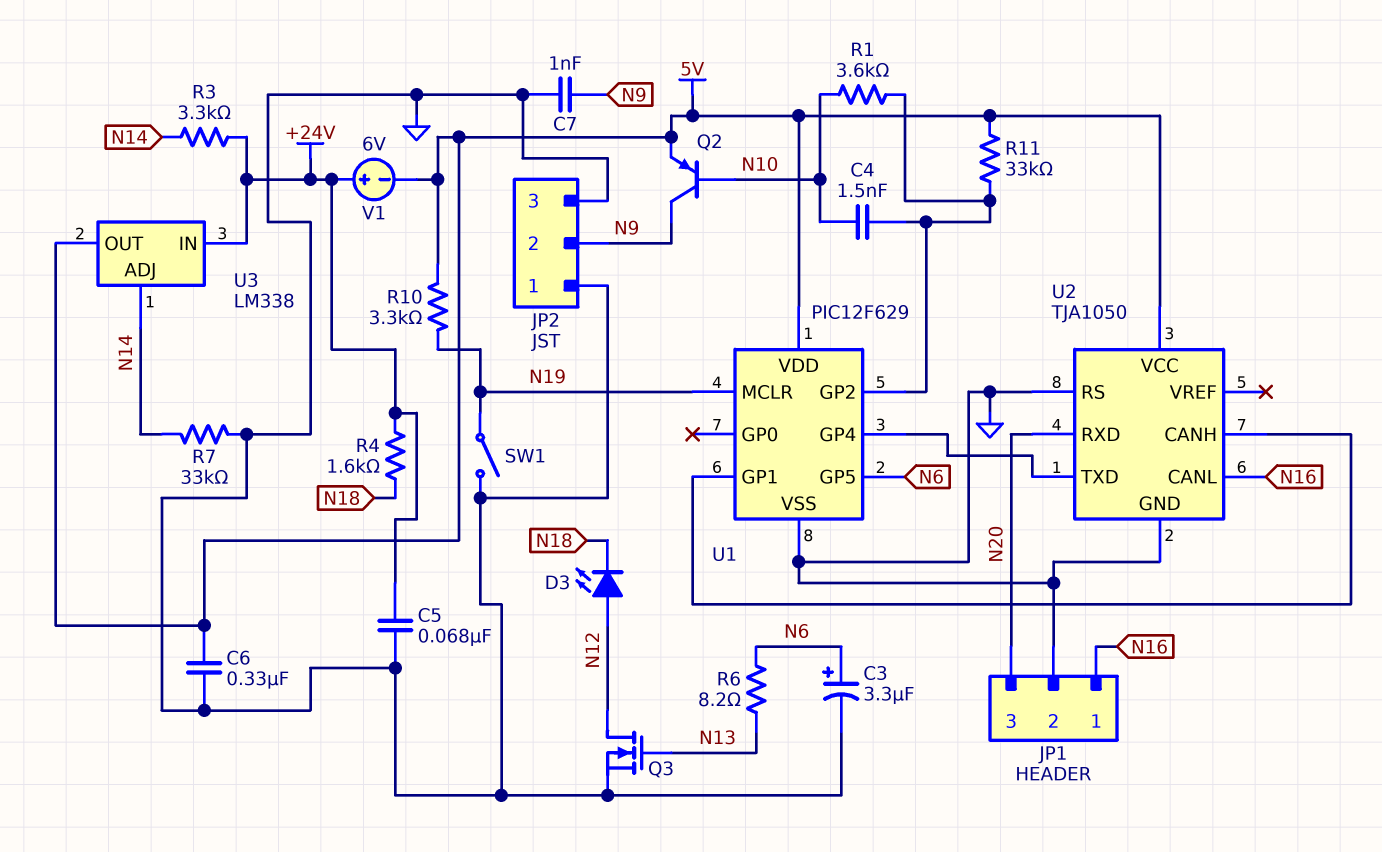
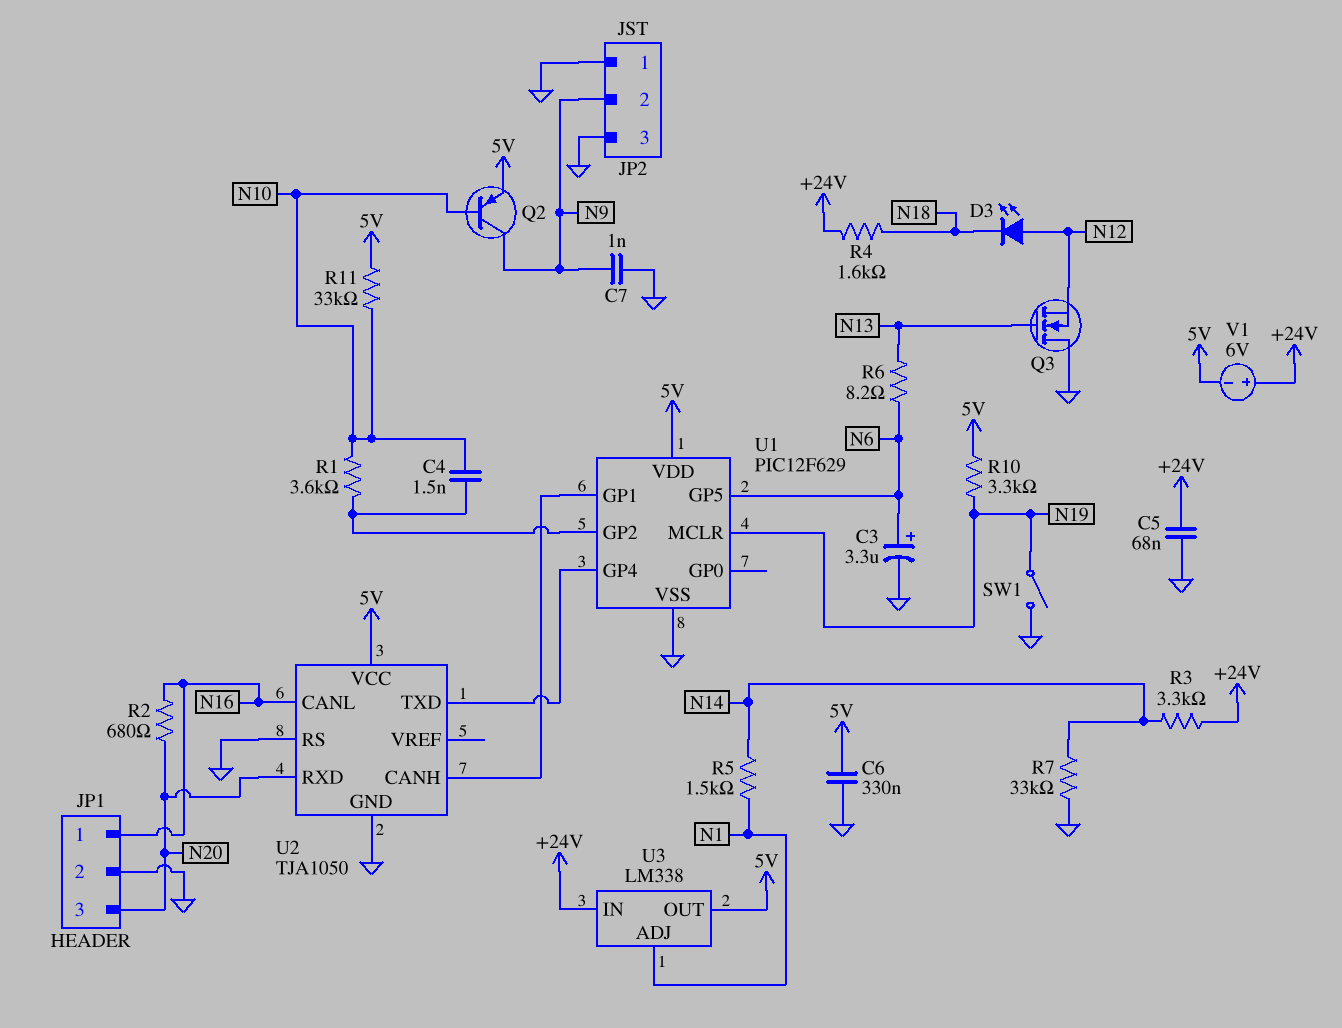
Q3: NMOS (G N13, D N12, S GND) -> NMOS (G N13, D GND, S N12)
R2: none -> 680 (N16, N20)
R5: none -> 1.5k (N1, N14)
R11: 33k (5V, U1/GP2) -> 33k (5V, N10)
U3 pin ADJ: N14 -> N1

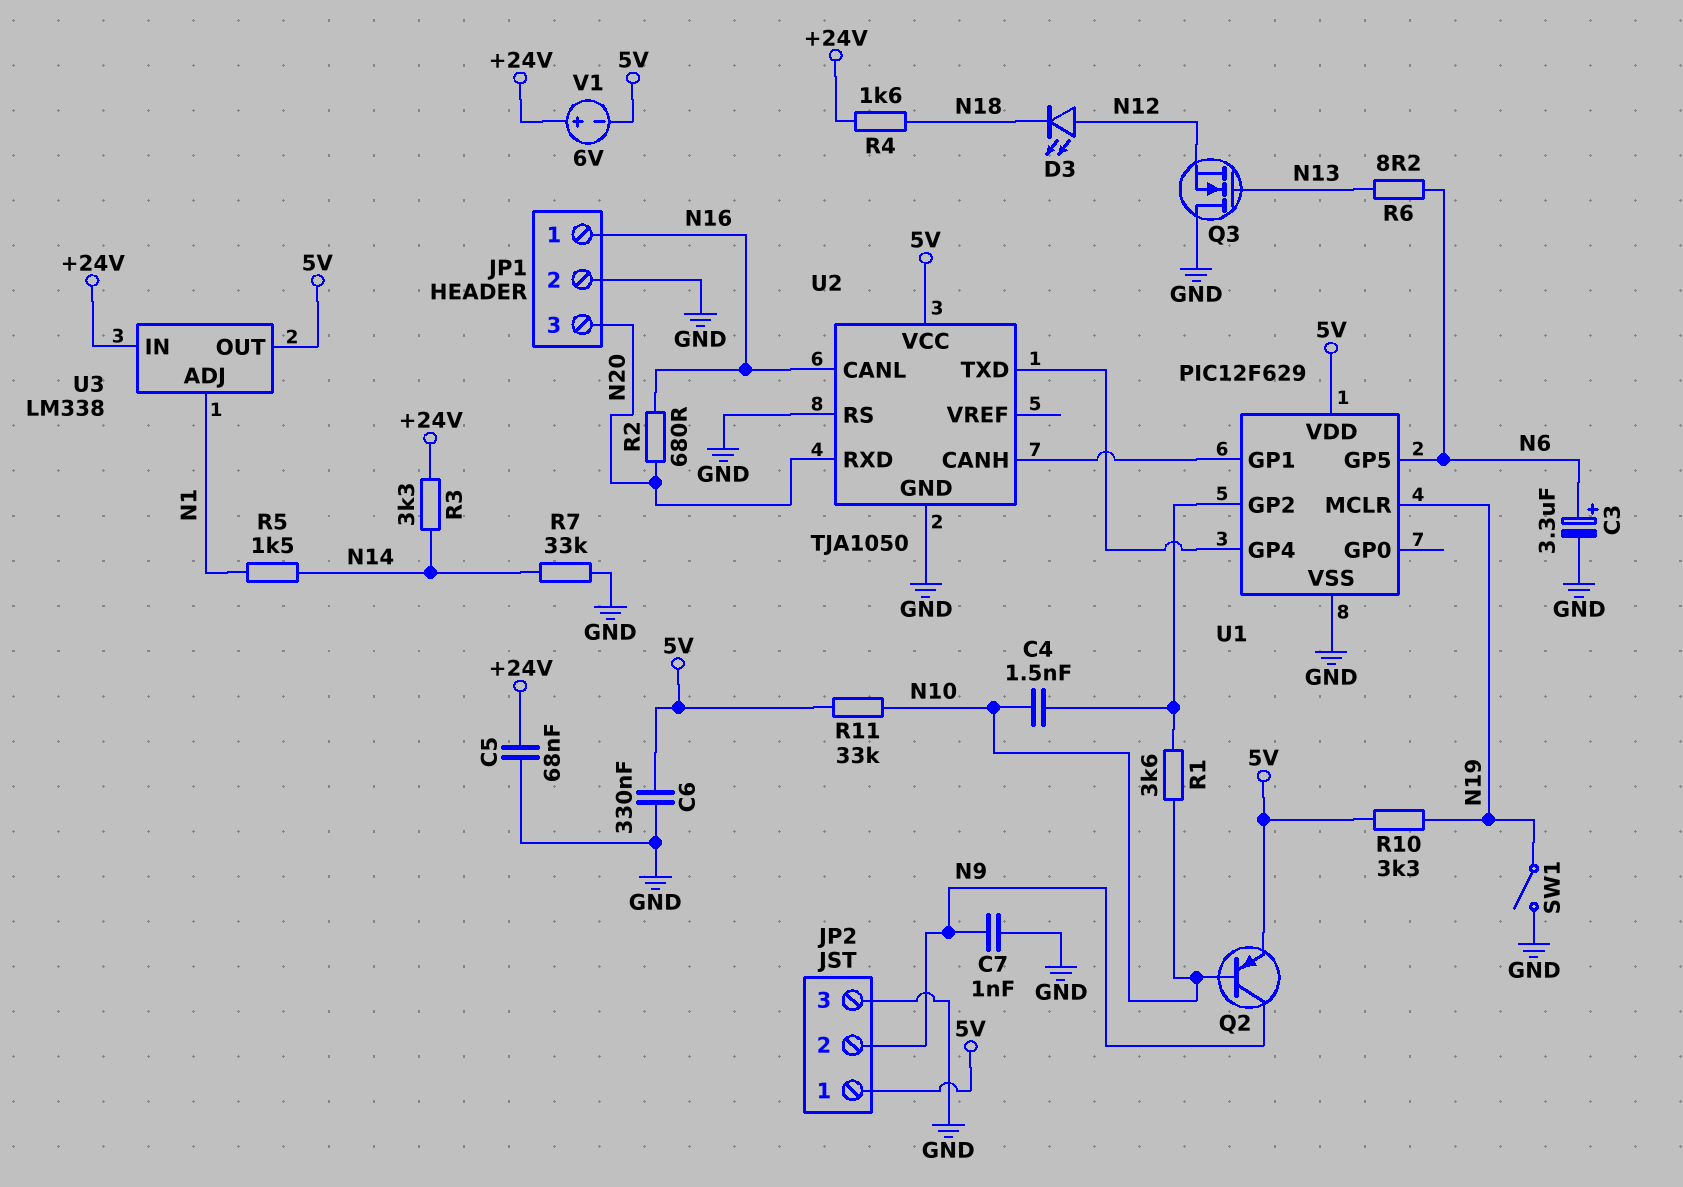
JP2 pin 1: GND -> 5V

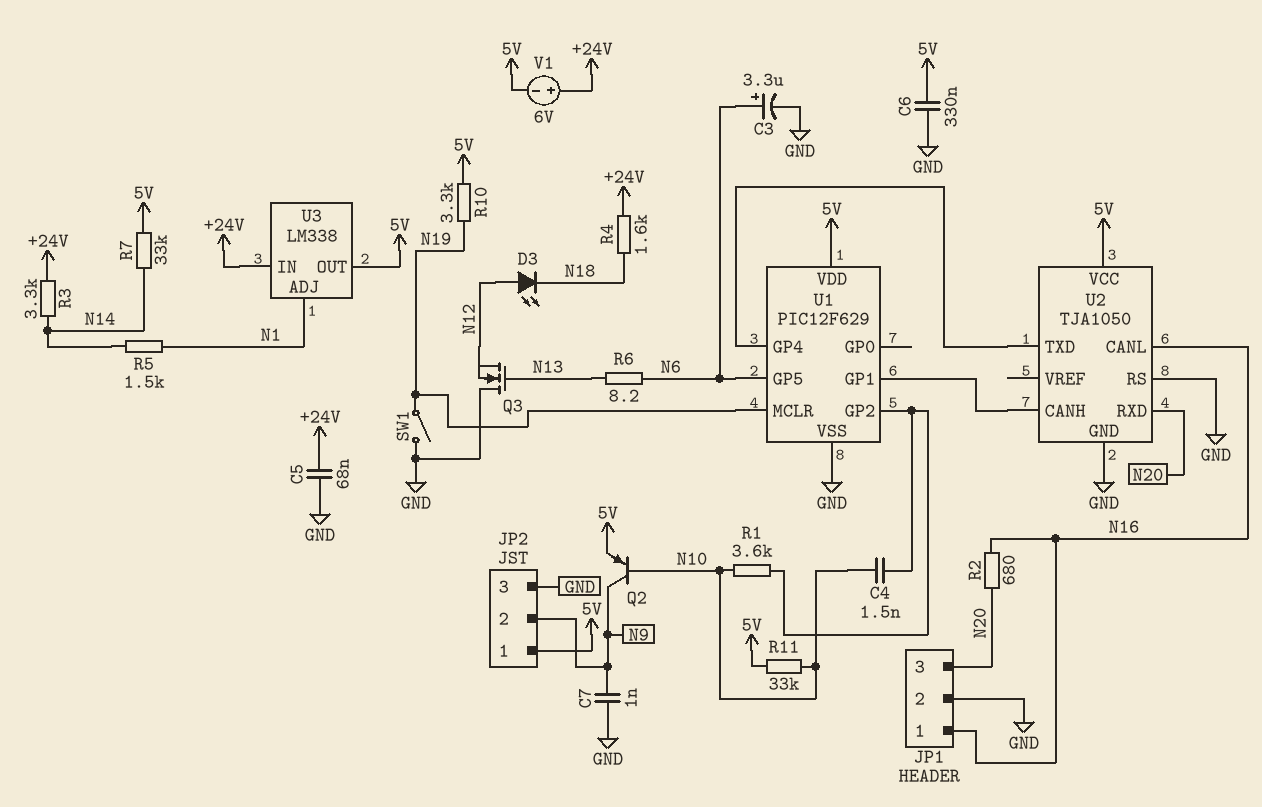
R7: 33k (GND, N14) -> 33k (5V, N14)

